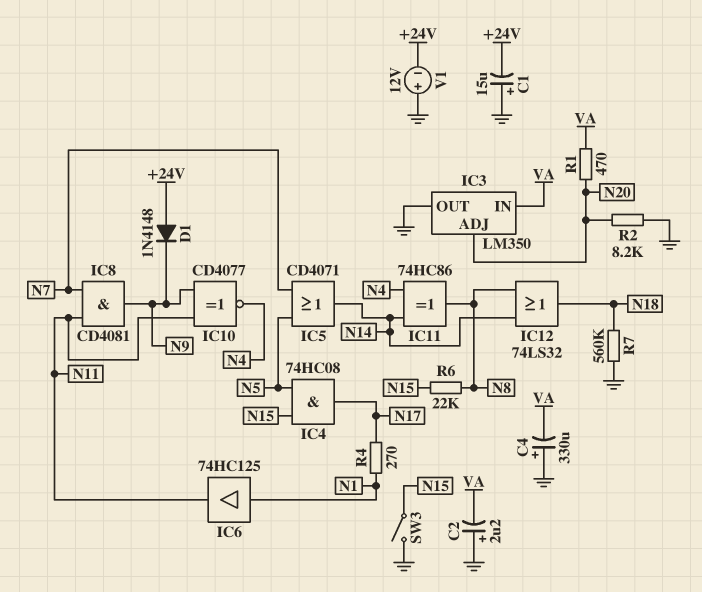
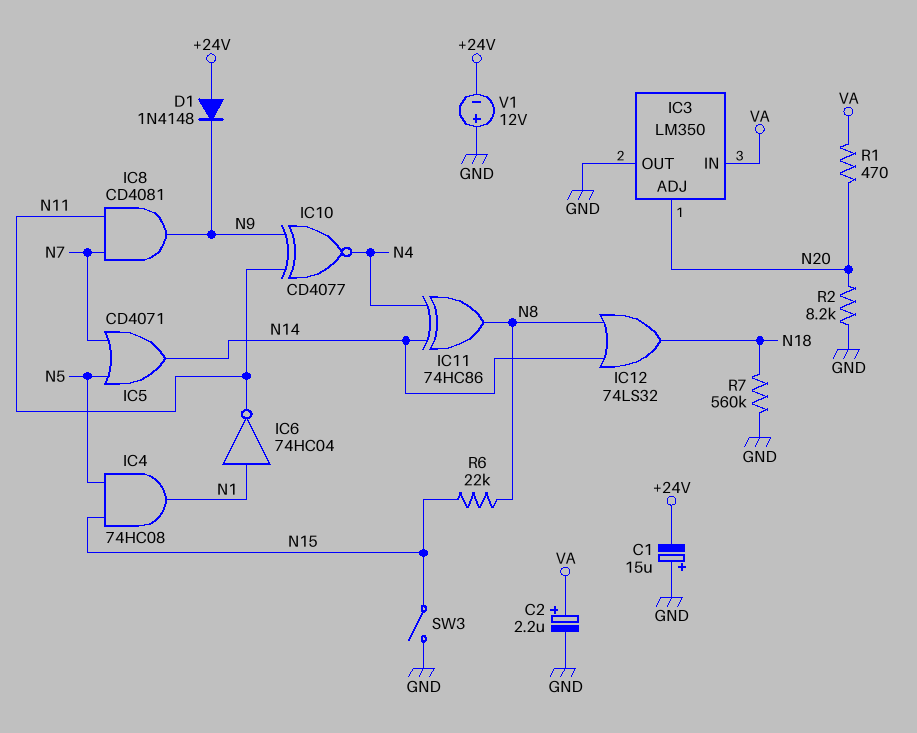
C2: 2.2uF (plus GND, minus VA) -> 2.2uF (plus VA, minus GND)
C4: 330uF (plus GND, minus VA) -> none
IC4: AND 74HC08 (in N5, in N15, out N17) -> AND 74HC08 (in N5, in N15, out N1)
IC6: buffer 74HC125 (in N1, out N11) -> NOT 74HC04 (in N1, out N11)
R4: 270 (N1, N17) -> none

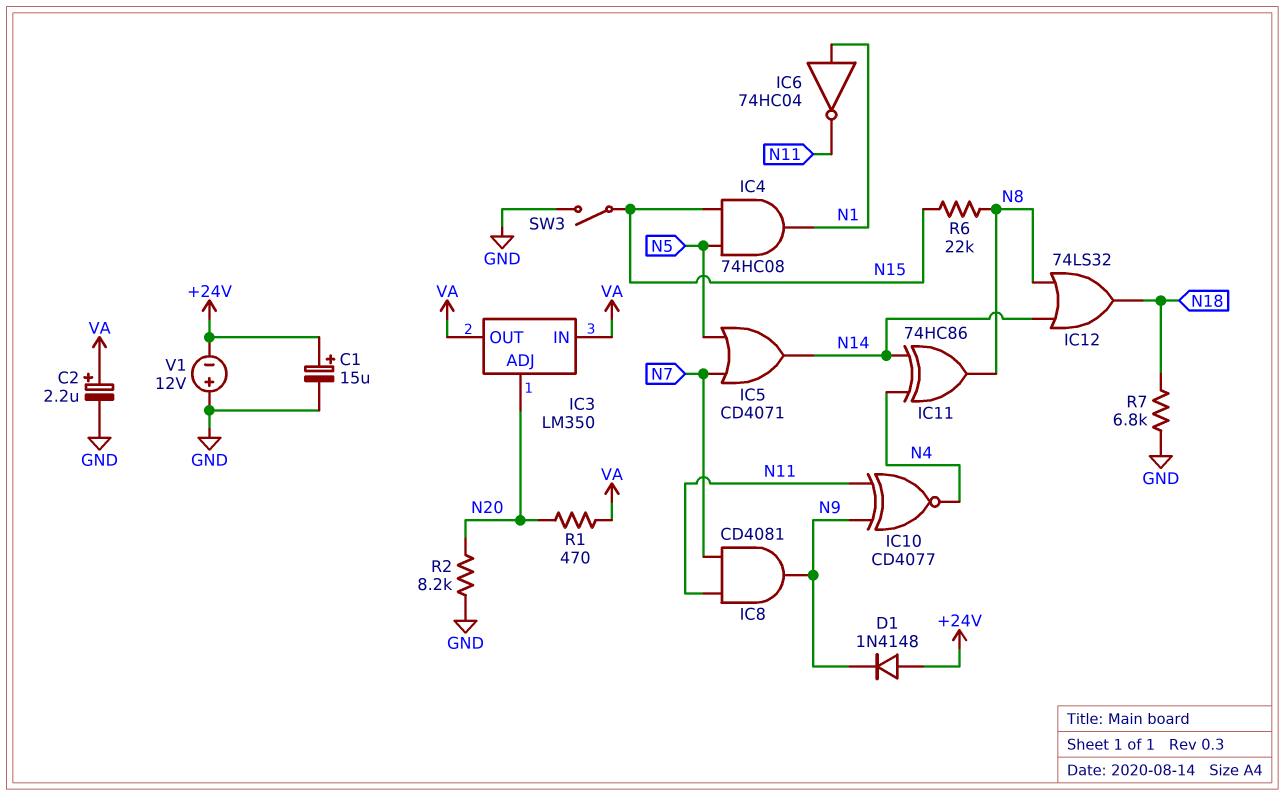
C1: 15uF (plus GND, minus +24V) -> 15uF (plus +24V, minus GND)
IC3 pin OUT: GND -> VA
R7: 560k (GND, N18) -> 6.8k (GND, N18)

